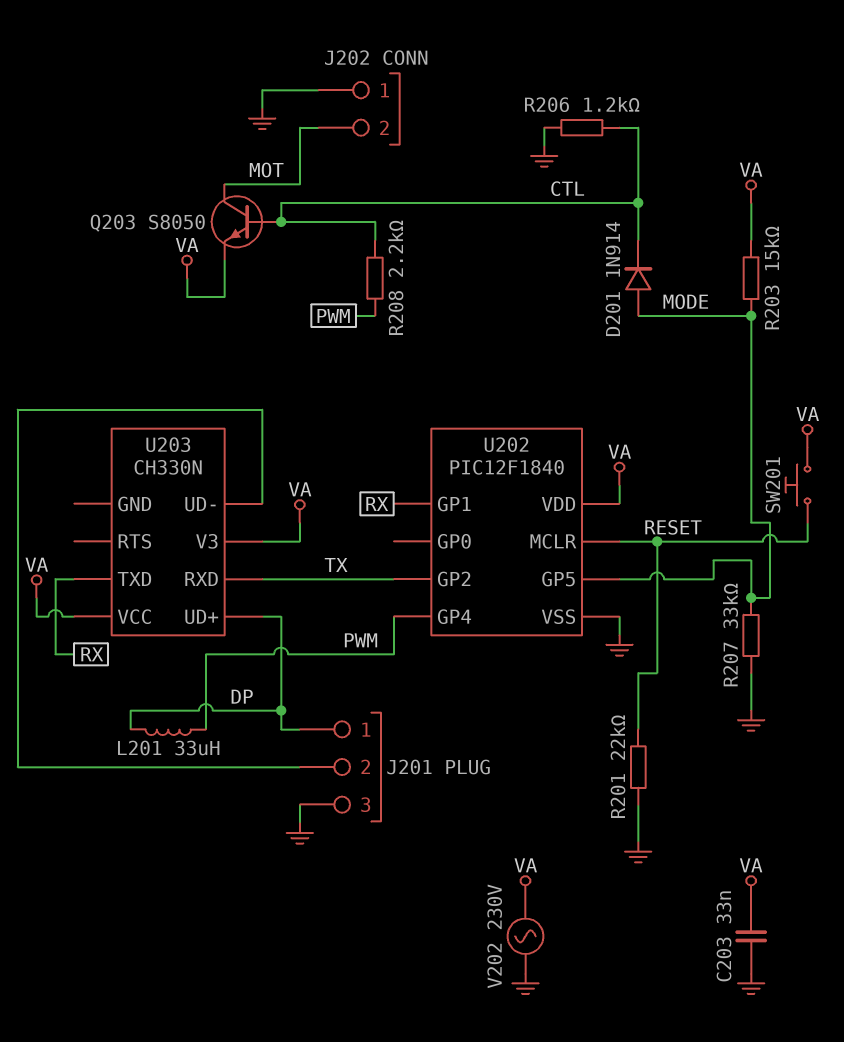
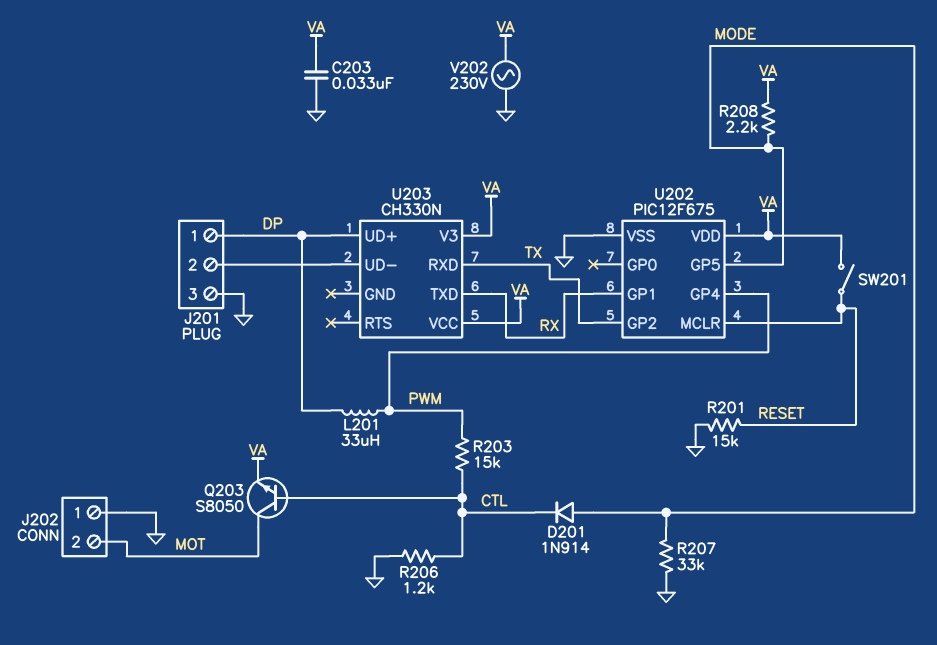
R201: 22k (GND, RESET) -> 15k (GND, RESET)
R203: 15k (MODE, VA) -> 15k (CTL, PWM)
R208: 2.2k (CTL, PWM) -> 2.2k (MODE, VA)
SW201: button (RESET, VA) -> switch (RESET, VA)
U202: PIC12F1840 -> PIC12F675

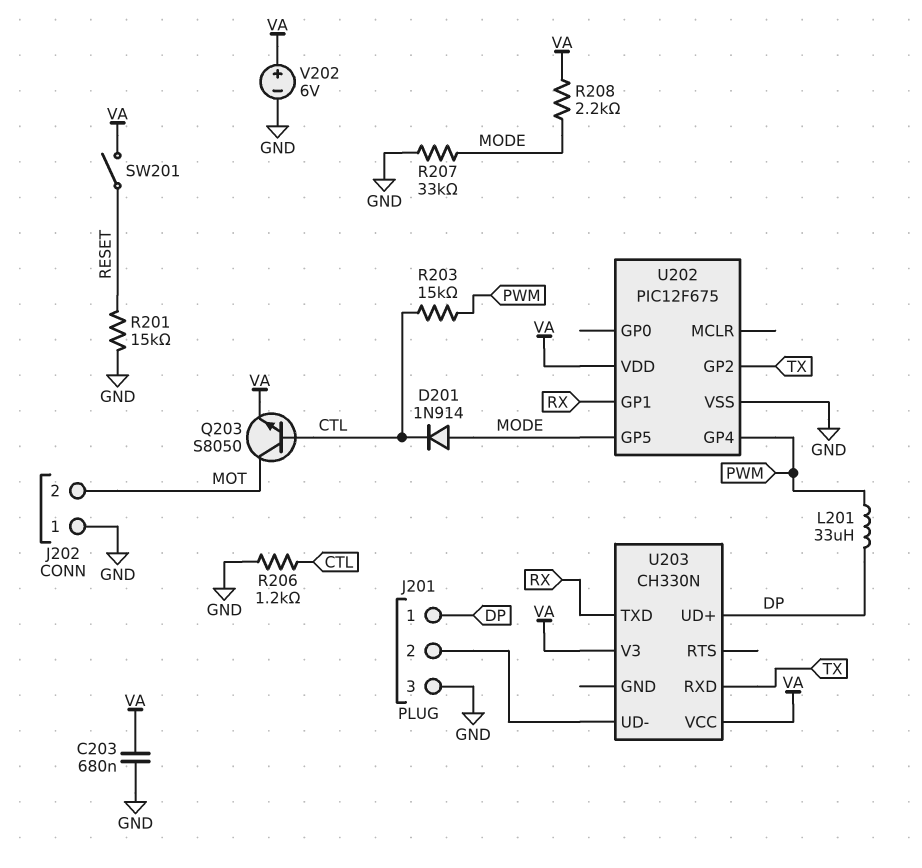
C203: 33nF (GND, VA) -> 680nF (GND, VA)
U202 pin MCLR: RESET -> none
V202: AC 230V (GND, VA) -> 6V (plus VA, minus GND)

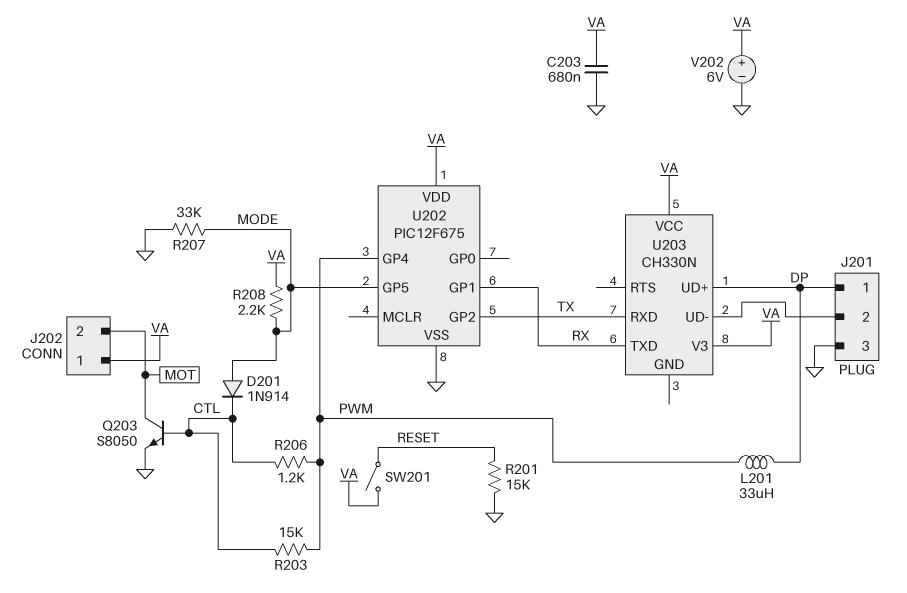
J202 pin 1: GND -> VA
Q203: NPN S8050 (B CTL, C MOT, E VA) -> NPN S8050 (B CTL, C MOT, E GND)
R206: 1.2k (CTL, GND) -> 1.2k (CTL, PWM)

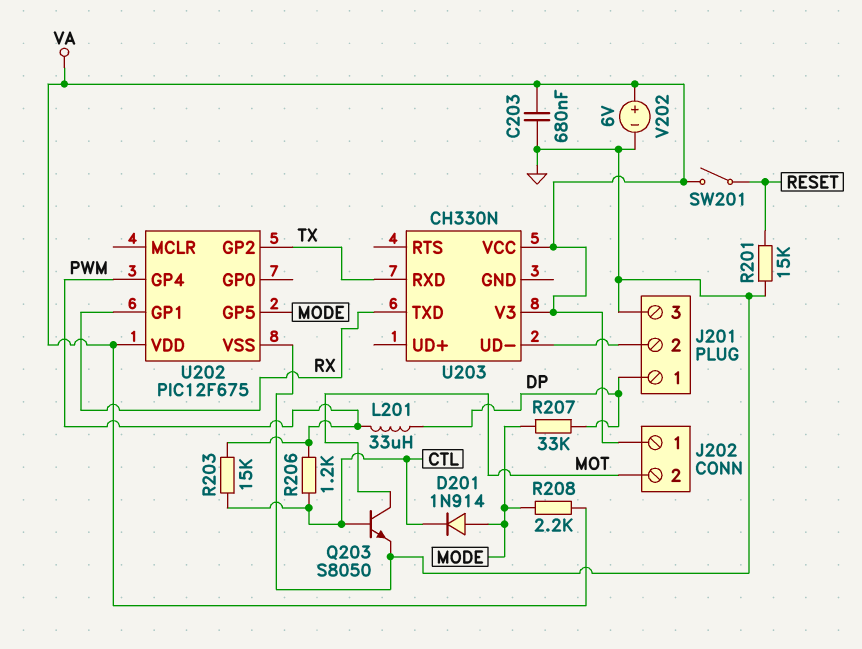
R207: 33k (GND, MODE) -> 33k (DP, MODE)
U203 pin UD+: DP -> none

